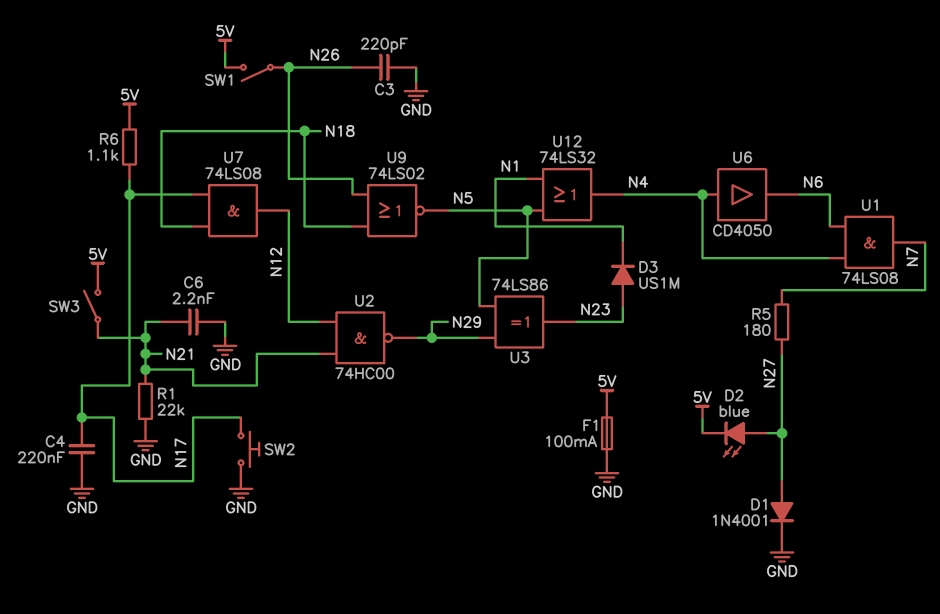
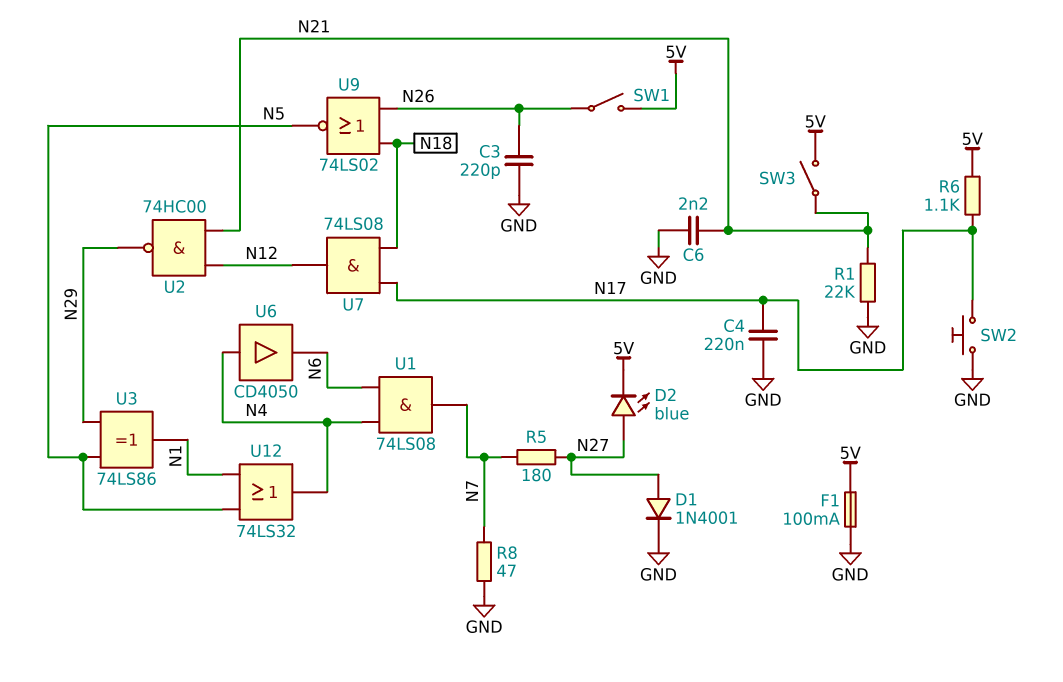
D3: diode US1M (A N23, K N1) -> none
R8: none -> 47 (GND, N7)
U3: XOR 74LS86 (in N5, in N29, out N23) -> XOR 74LS86 (in N5, in N29, out N1)

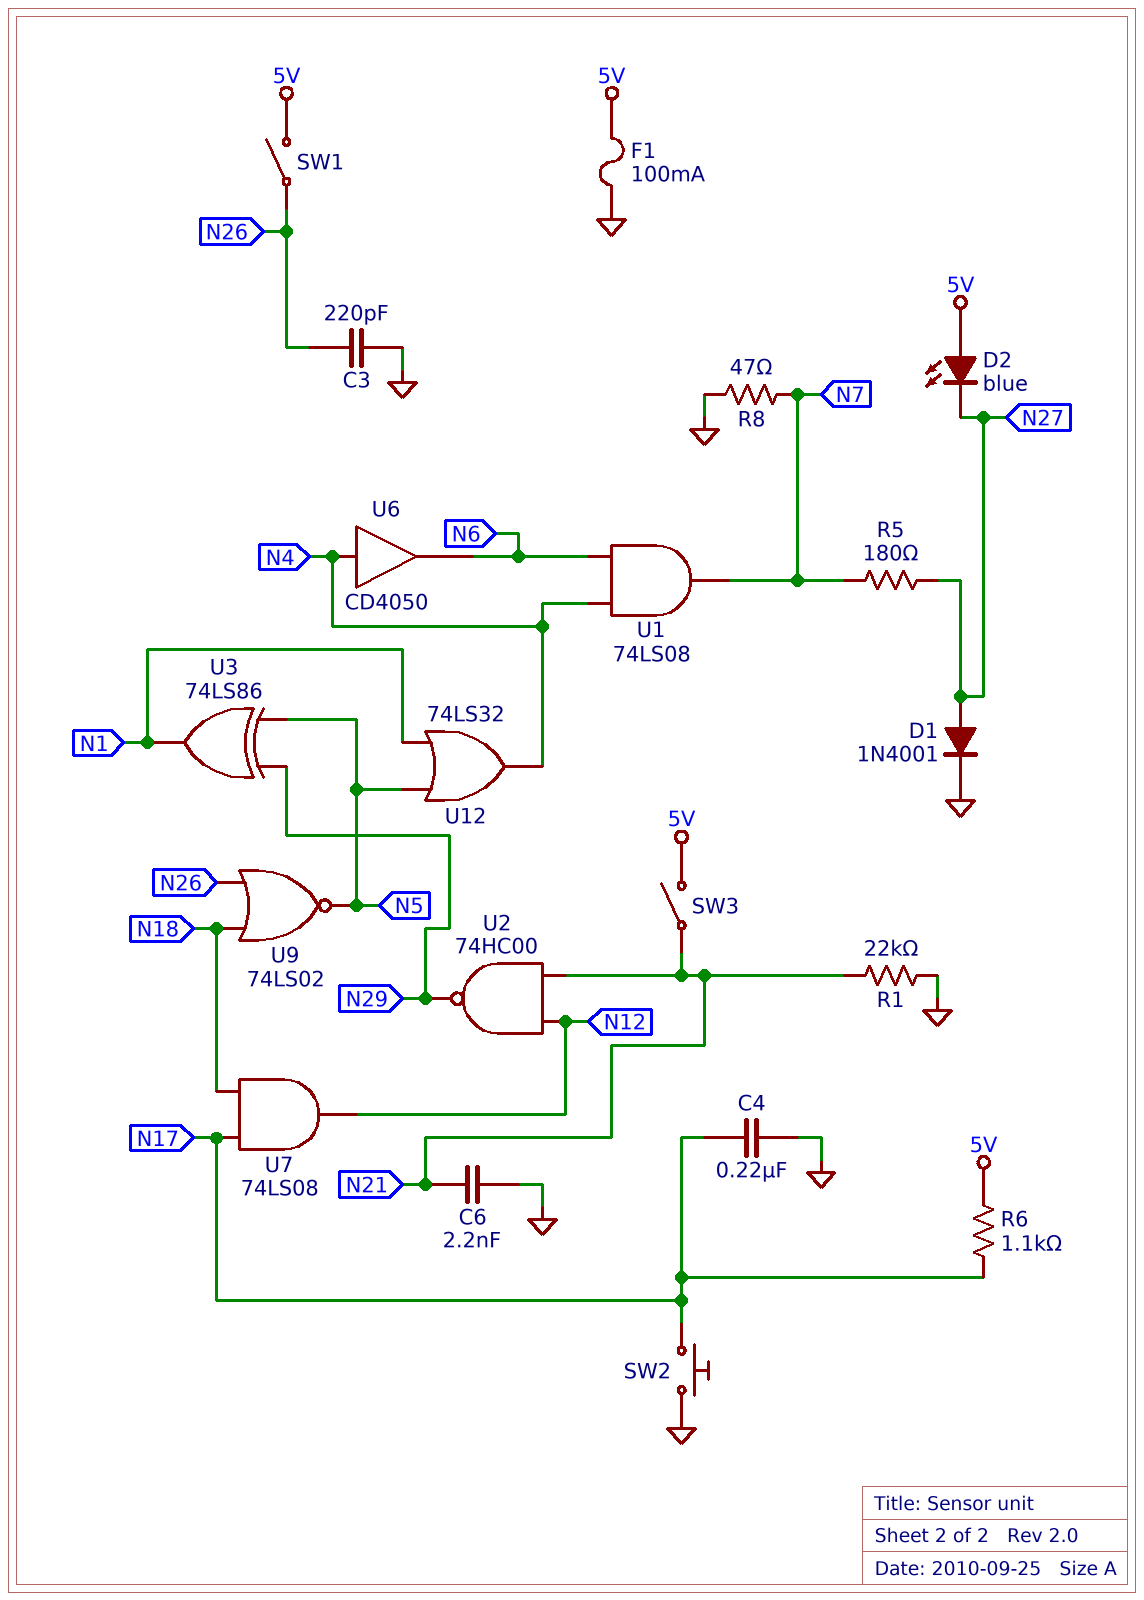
D2: LED blue (A N27, K 5V) -> LED blue (A 5V, K N27)

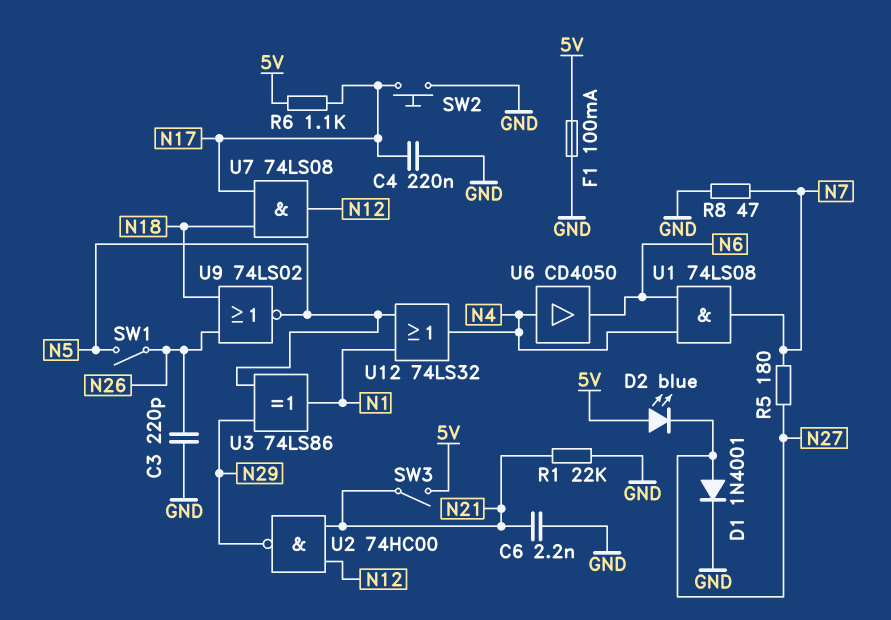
SW1: switch (5V, N26) -> switch (N5, N26)

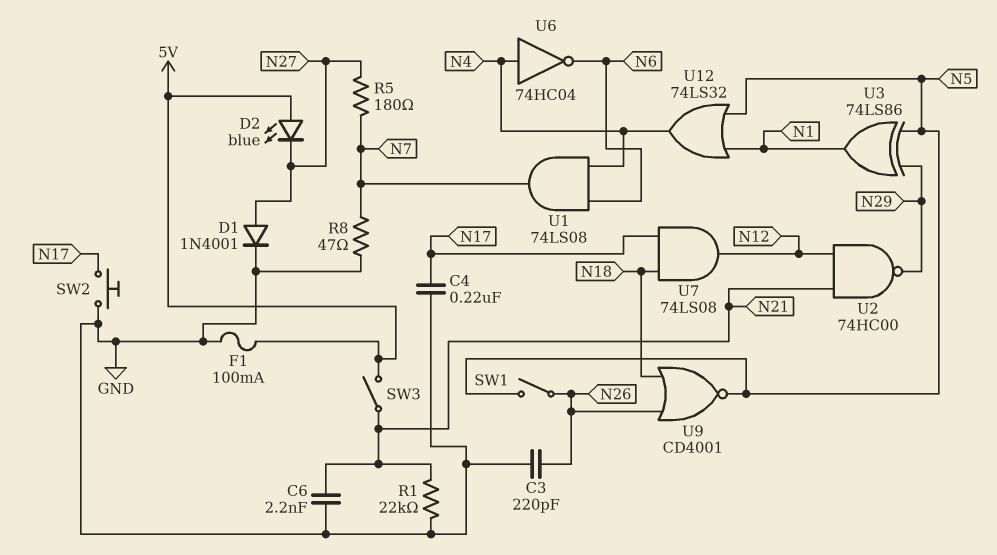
R6: 1.1k (5V, N17) -> none
U6: buffer CD4050 (in N4, out N6) -> NOT 74HC04 (in N4, out N6)
U9: NOR 74LS02 (in N18, in N26, out N5) -> NOR CD4001 (in N18, in N26, out N5)

